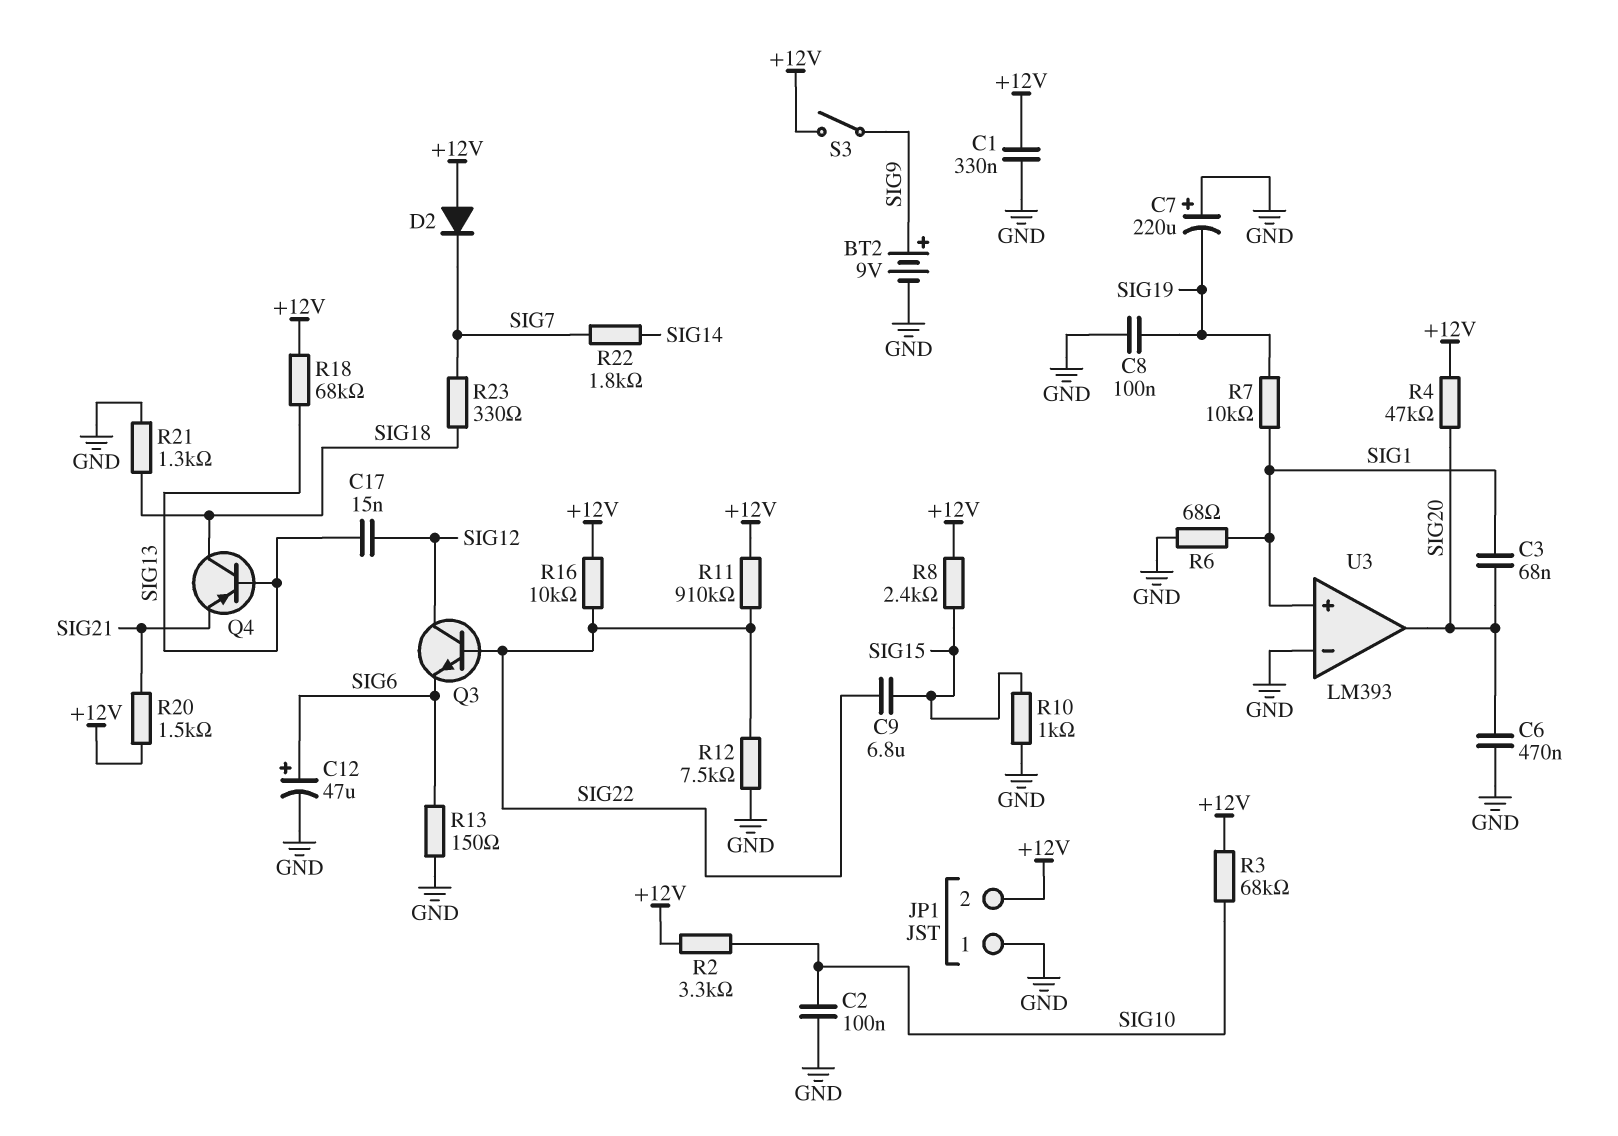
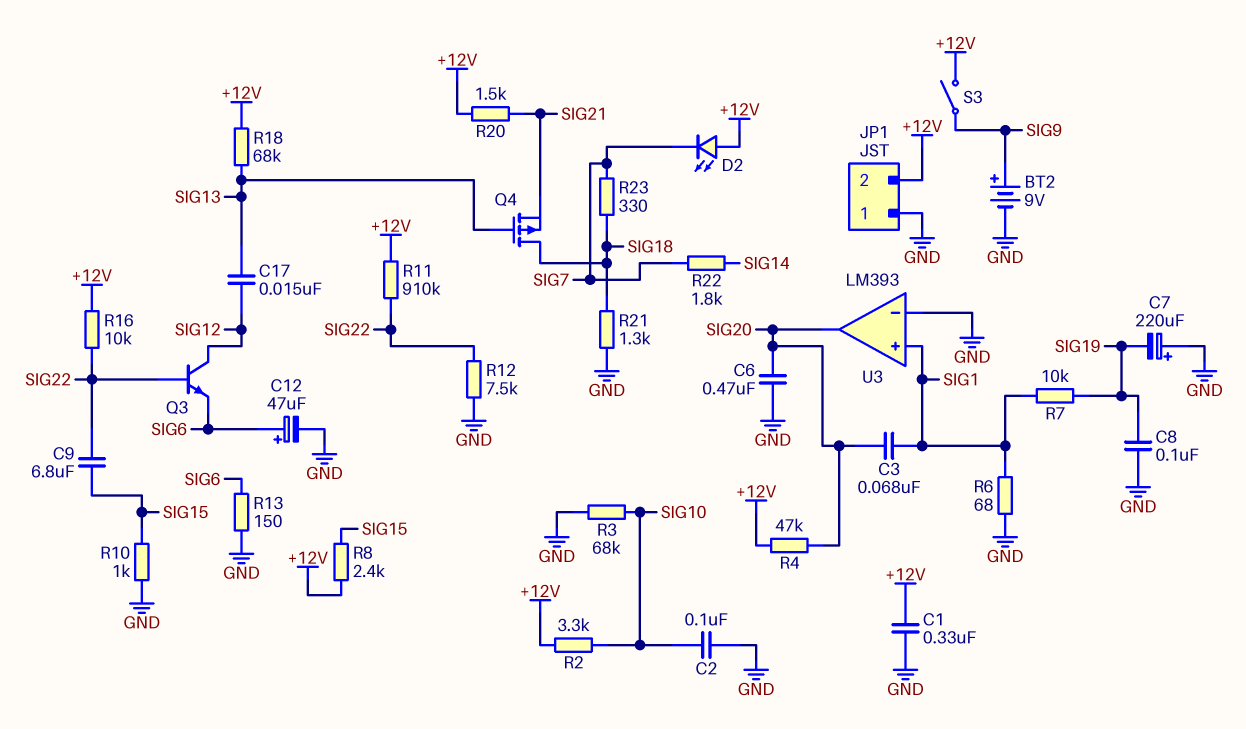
D2: diode (A +12V, K SIG7) -> LED (A +12V, K SIG7)
Q4: PNP (B SIG13, C SIG18, E SIG21) -> PMOS (G SIG13, D SIG18, S SIG21)
R3: 68k (+12V, SIG10) -> 68k (GND, SIG10)

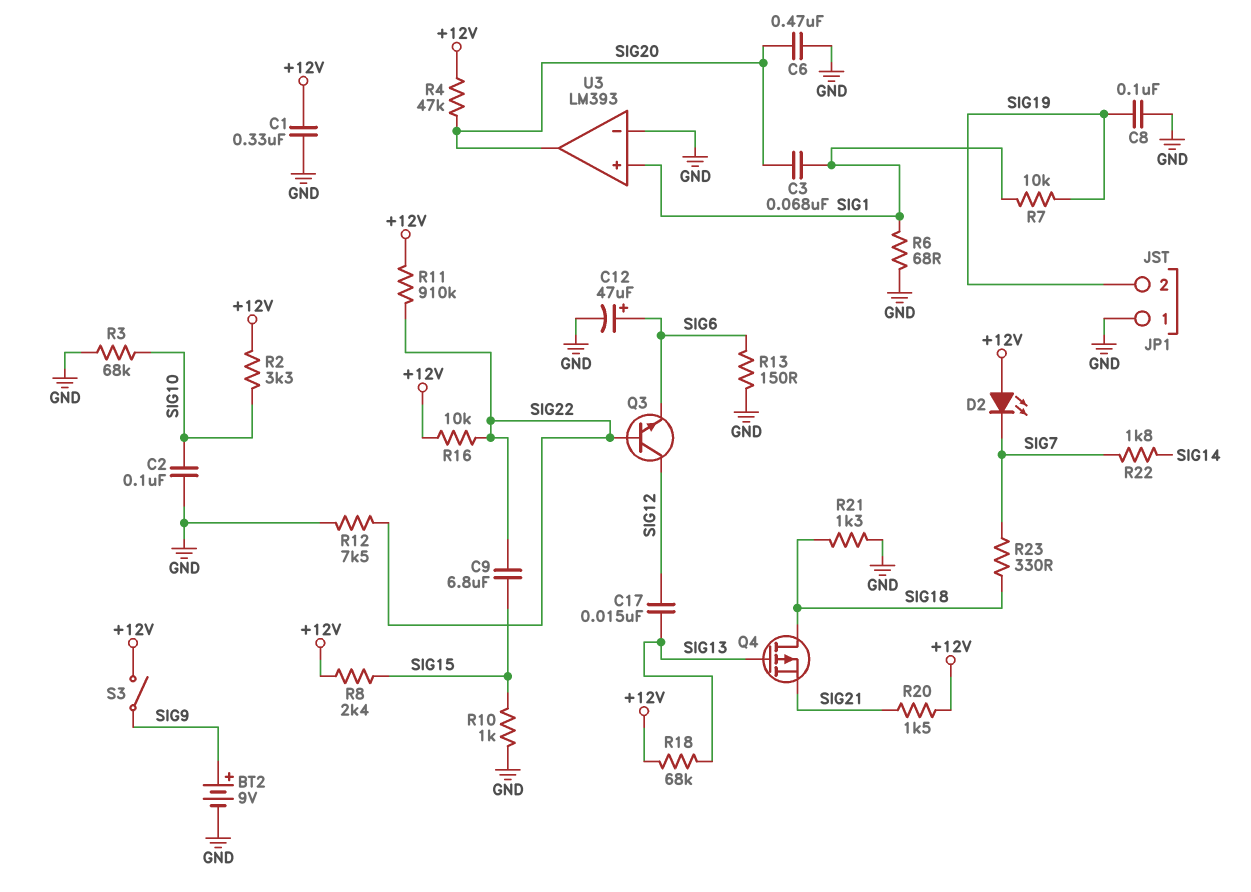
C7: 220uF (plus GND, minus SIG19) -> none
JP1 pin 2: +12V -> SIG19

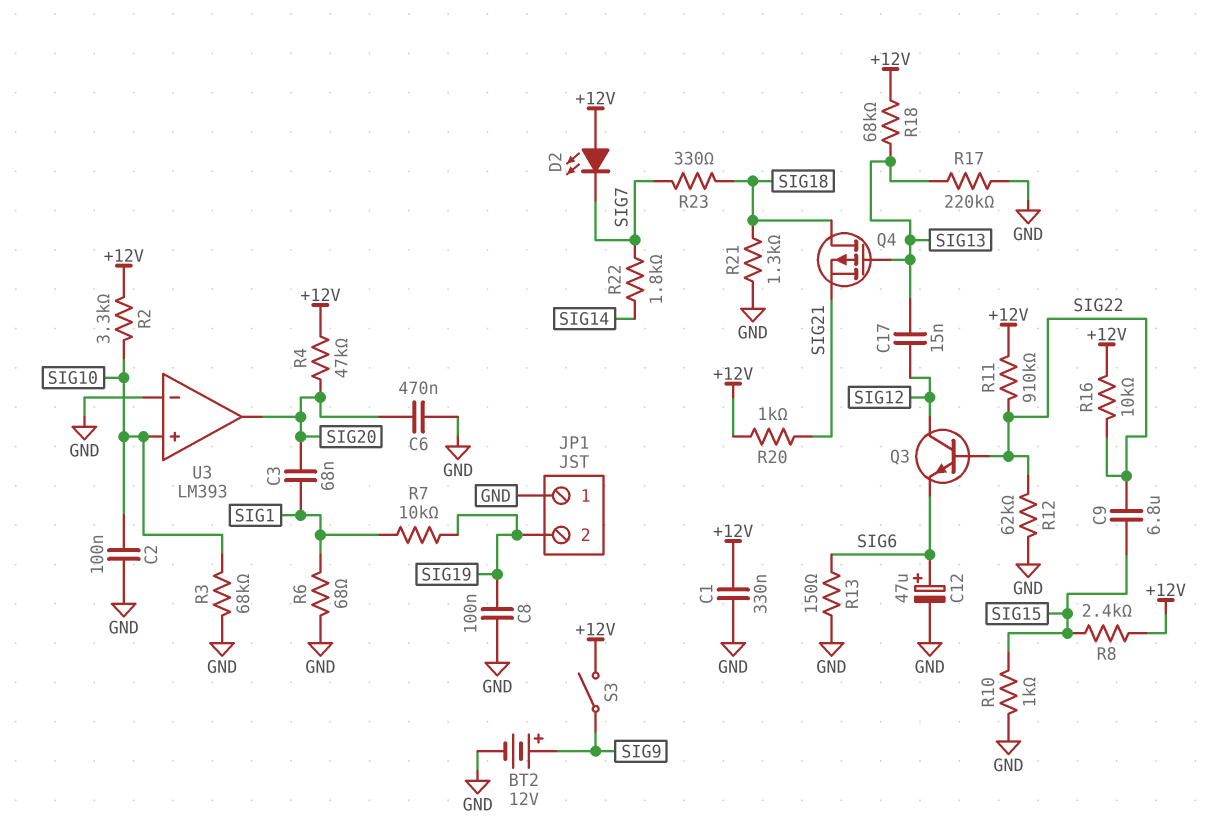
BT2: 9V (plus SIG9, minus GND) -> 12V (plus SIG9, minus GND)
R12: 7.5k (GND, SIG22) -> 62k (GND, SIG22)
R17: none -> 220k (GND, SIG13)
R20: 1.5k (+12V, SIG21) -> 1k (+12V, SIG21)
U3 pin in+: SIG1 -> SIG10

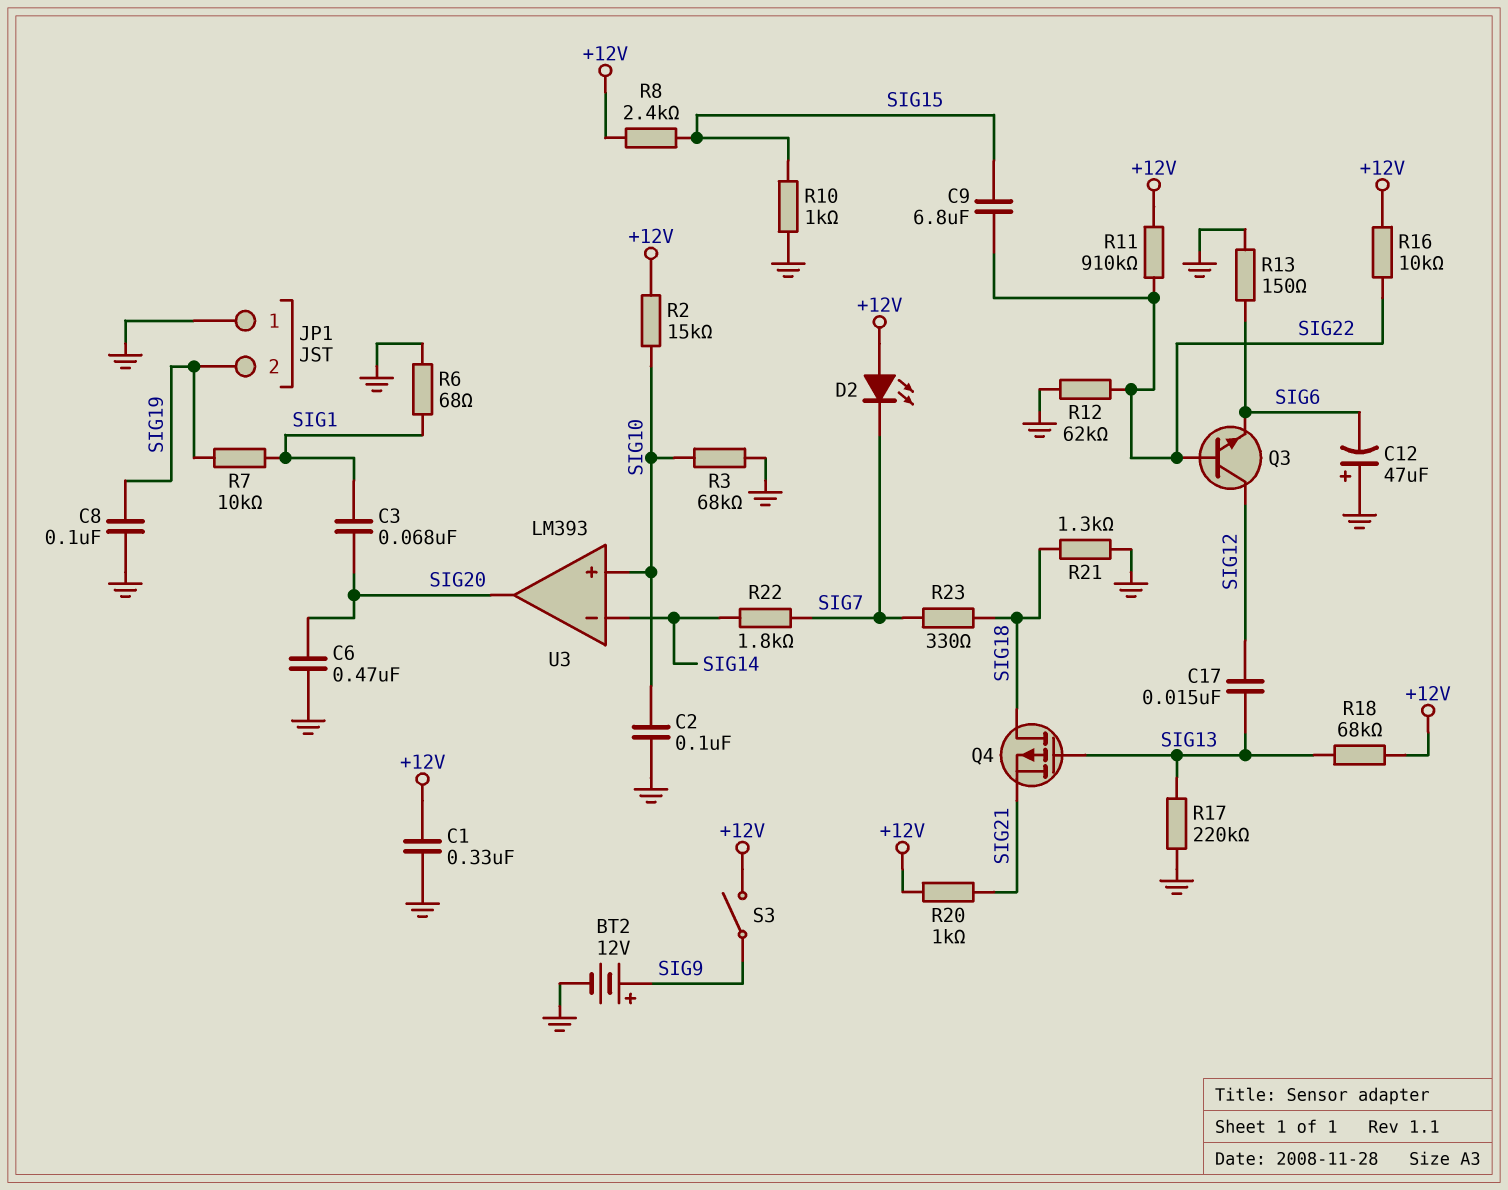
C12: 47uF (plus SIG6, minus GND) -> 47uF (plus GND, minus SIG6)
R2: 3.3k (+12V, SIG10) -> 15k (+12V, SIG10)
R4: 47k (+12V, SIG20) -> none
U3 pin in-: GND -> SIG14

